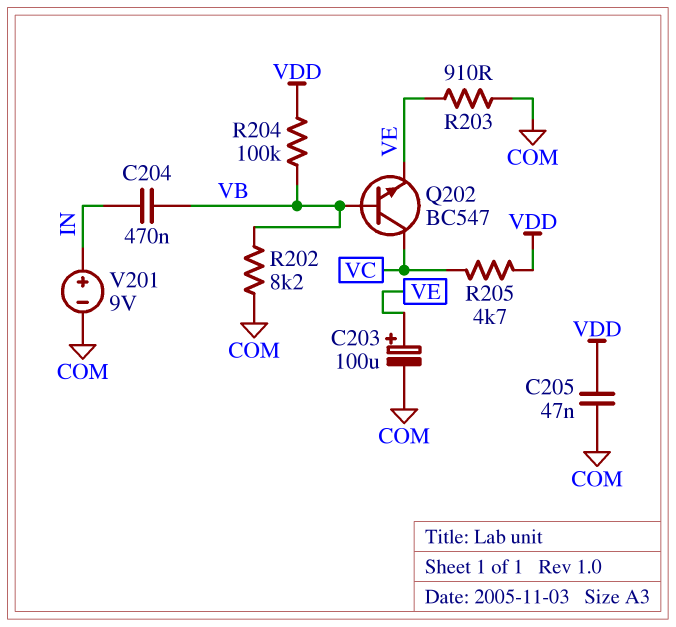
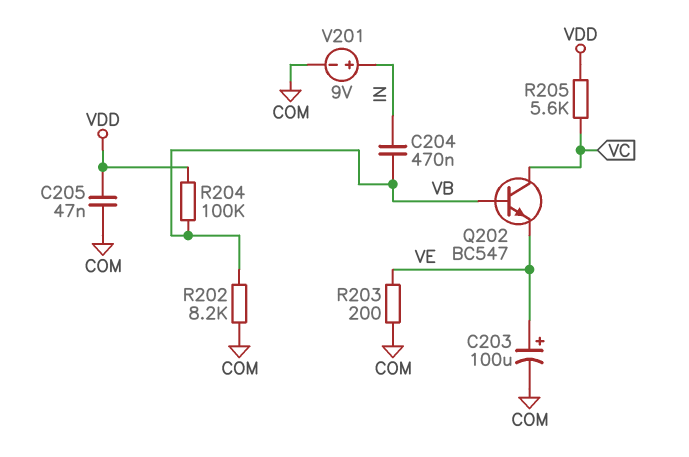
R203: 910 (COM, VE) -> 200 (COM, VE)
R205: 4.7k (VC, VDD) -> 5.6k (VC, VDD)

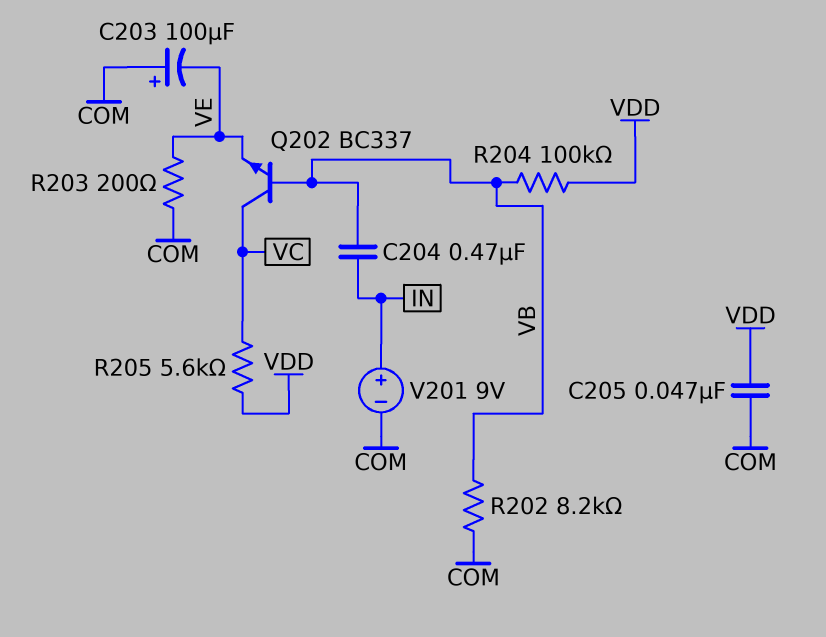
C203: 100uF (plus VE, minus COM) -> 100uF (plus COM, minus VE)
Q202: NPN BC547 (B VB, C VC, E VE) -> NPN BC337 (B VB, C VC, E VE)

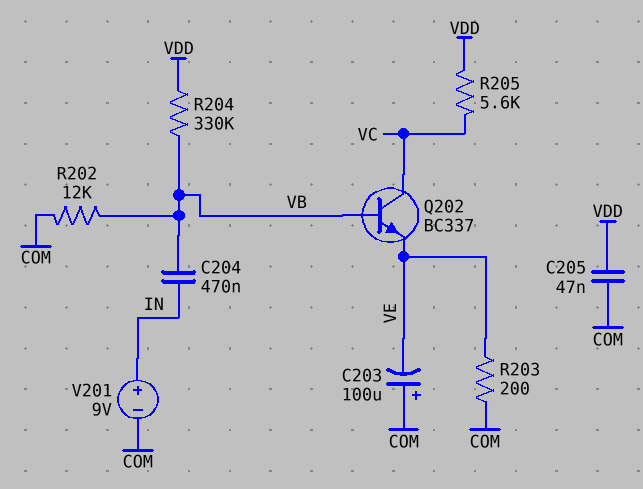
R202: 8.2k (COM, VB) -> 12k (COM, VB)
R204: 100k (VB, VDD) -> 330k (VB, VDD)

